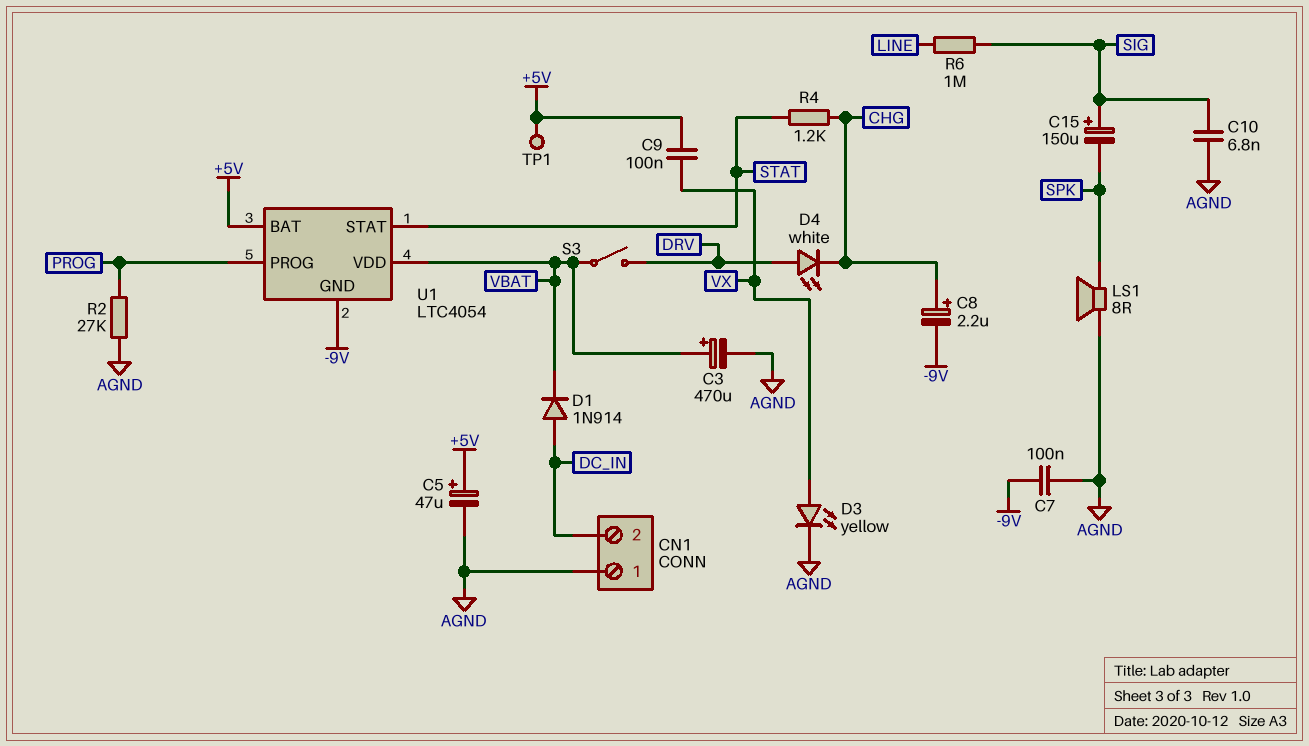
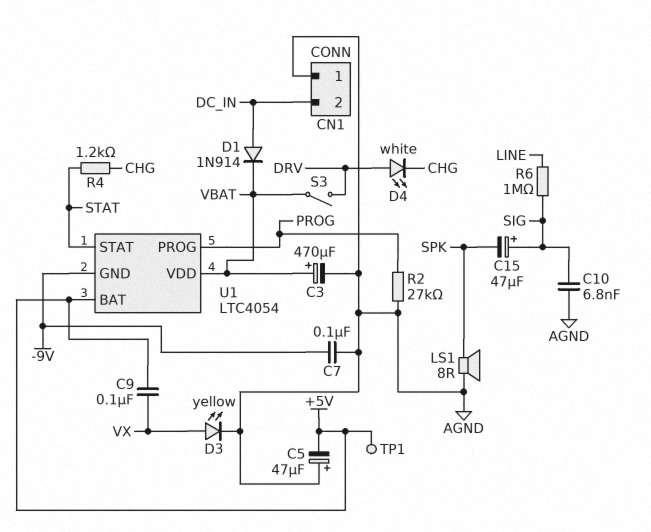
C5: 47uF (plus +5V, minus AGND) -> 47uF (plus AGND, minus +5V)
C8: 2.2uF (plus CHG, minus -9V) -> none
C15: 150uF (plus SIG, minus SPK) -> 47uF (plus SIG, minus SPK)

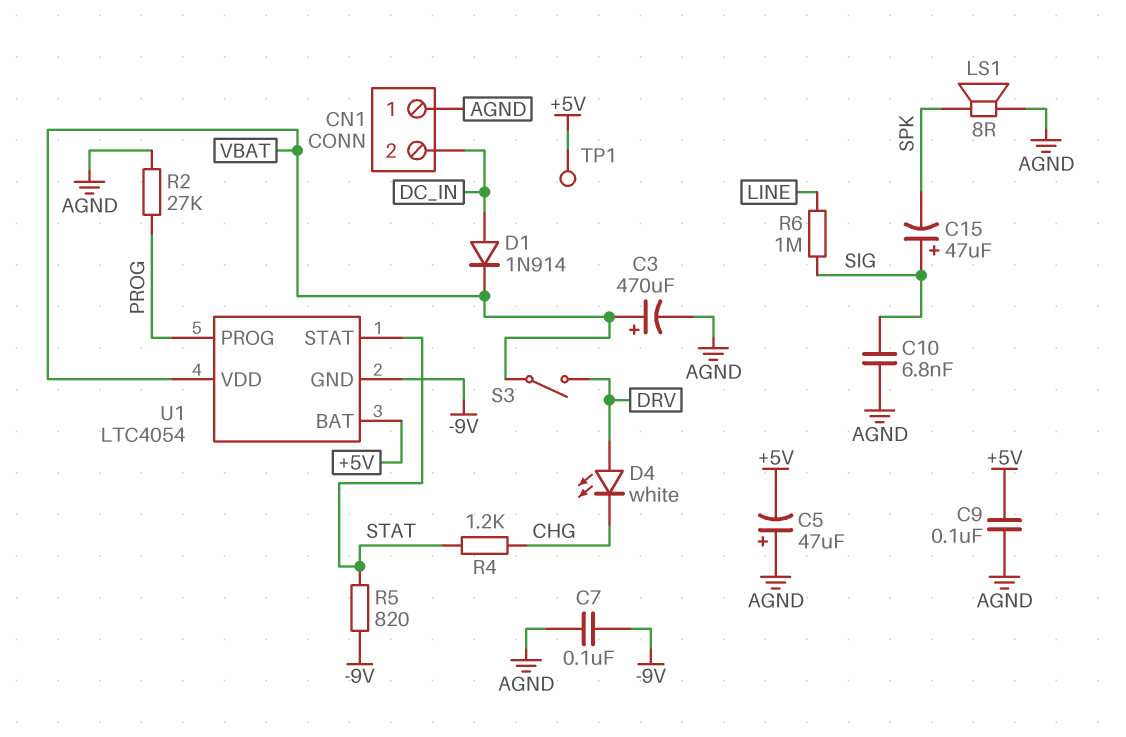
C9: 100nF (+5V, VX) -> 100nF (+5V, AGND)
D3: LED yellow (A VX, K AGND) -> none
R5: none -> 820 (-9V, STAT)

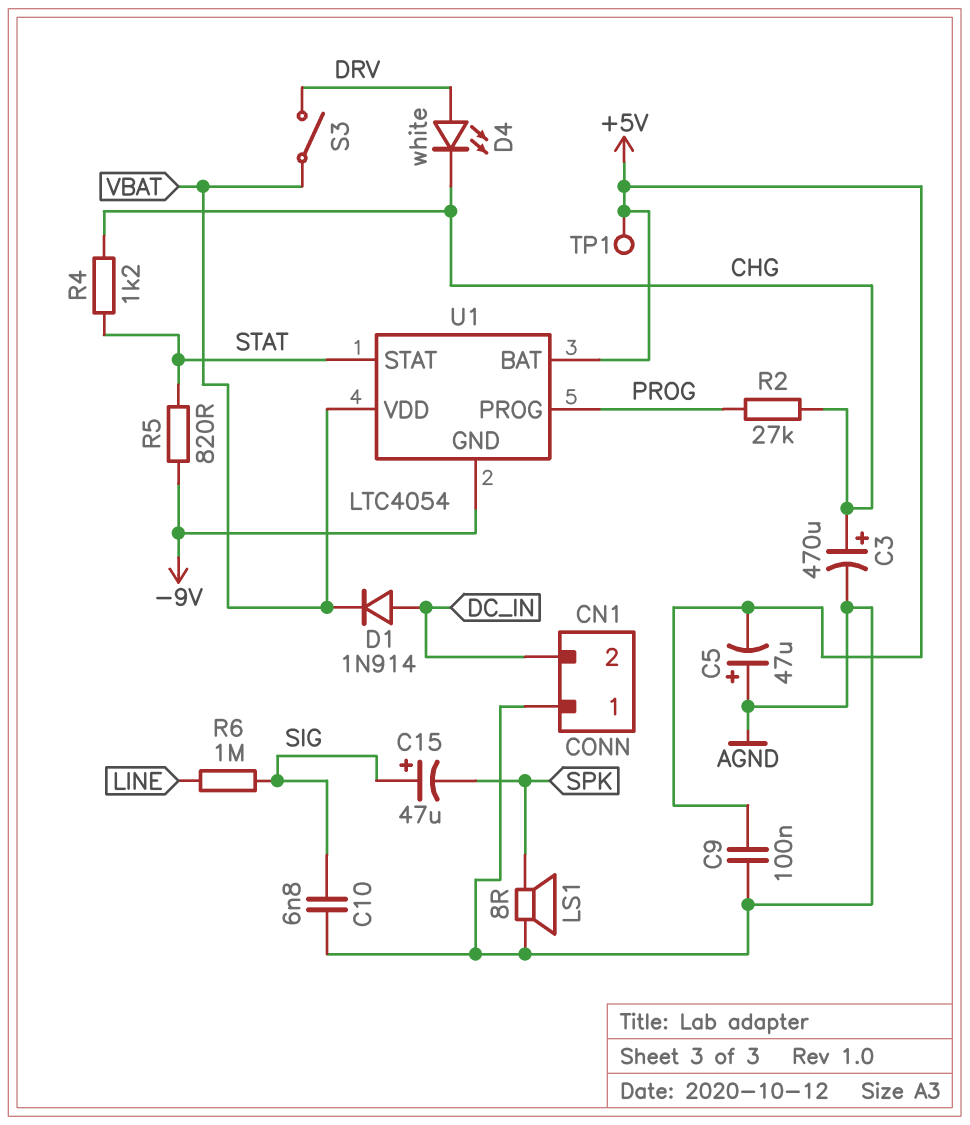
C3: 470uF (plus VBAT, minus AGND) -> 470uF (plus CHG, minus AGND)
C7: 100nF (-9V, AGND) -> none
R2: 27k (AGND, PROG) -> 27k (CHG, PROG)

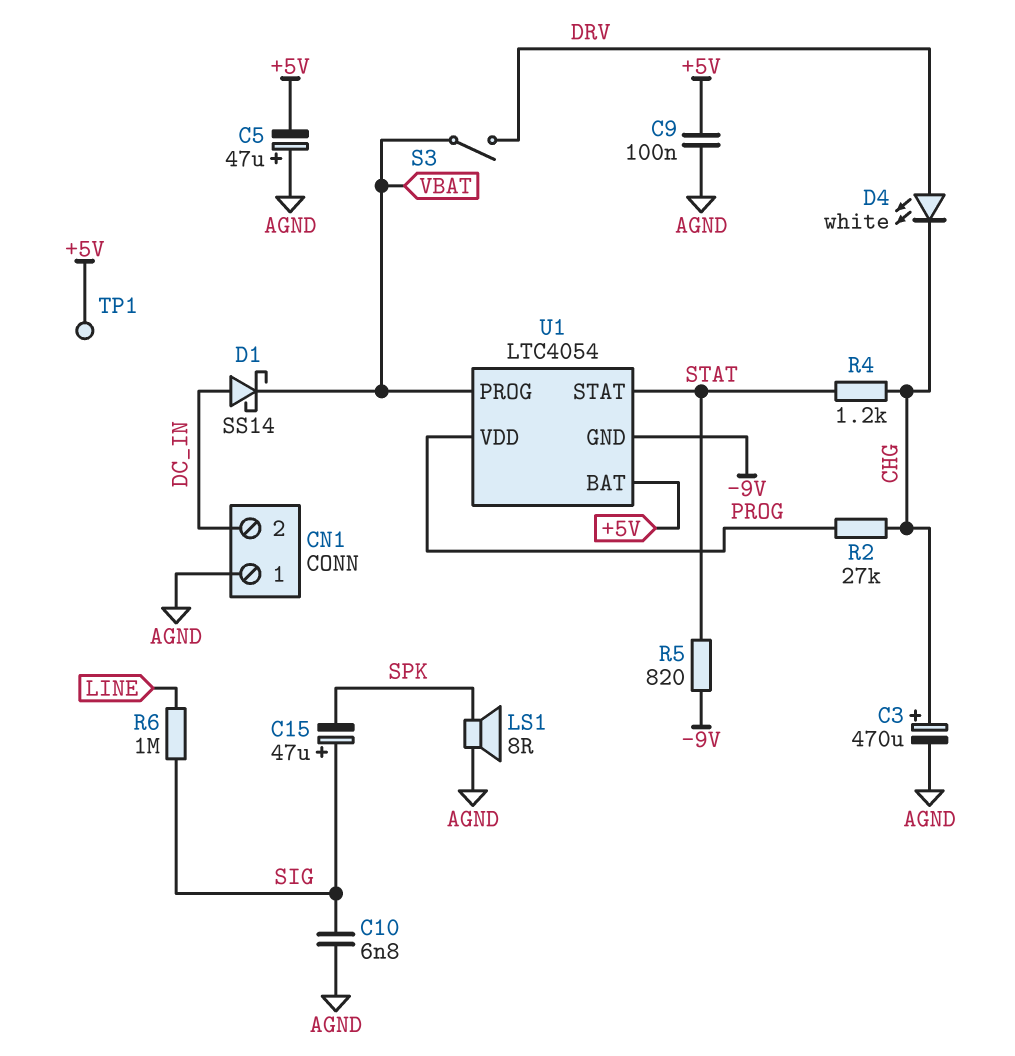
D1: diode 1N914 (A DC_IN, K VBAT) -> schottky SS14 (A DC_IN, K VBAT)
U1 pin PROG: PROG -> VBAT
U1 pin VDD: VBAT -> PROG

